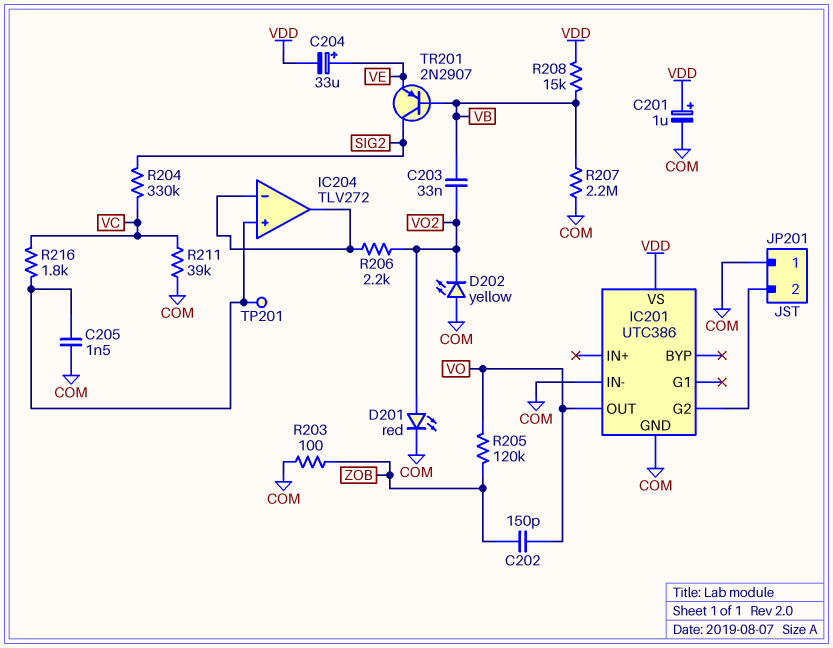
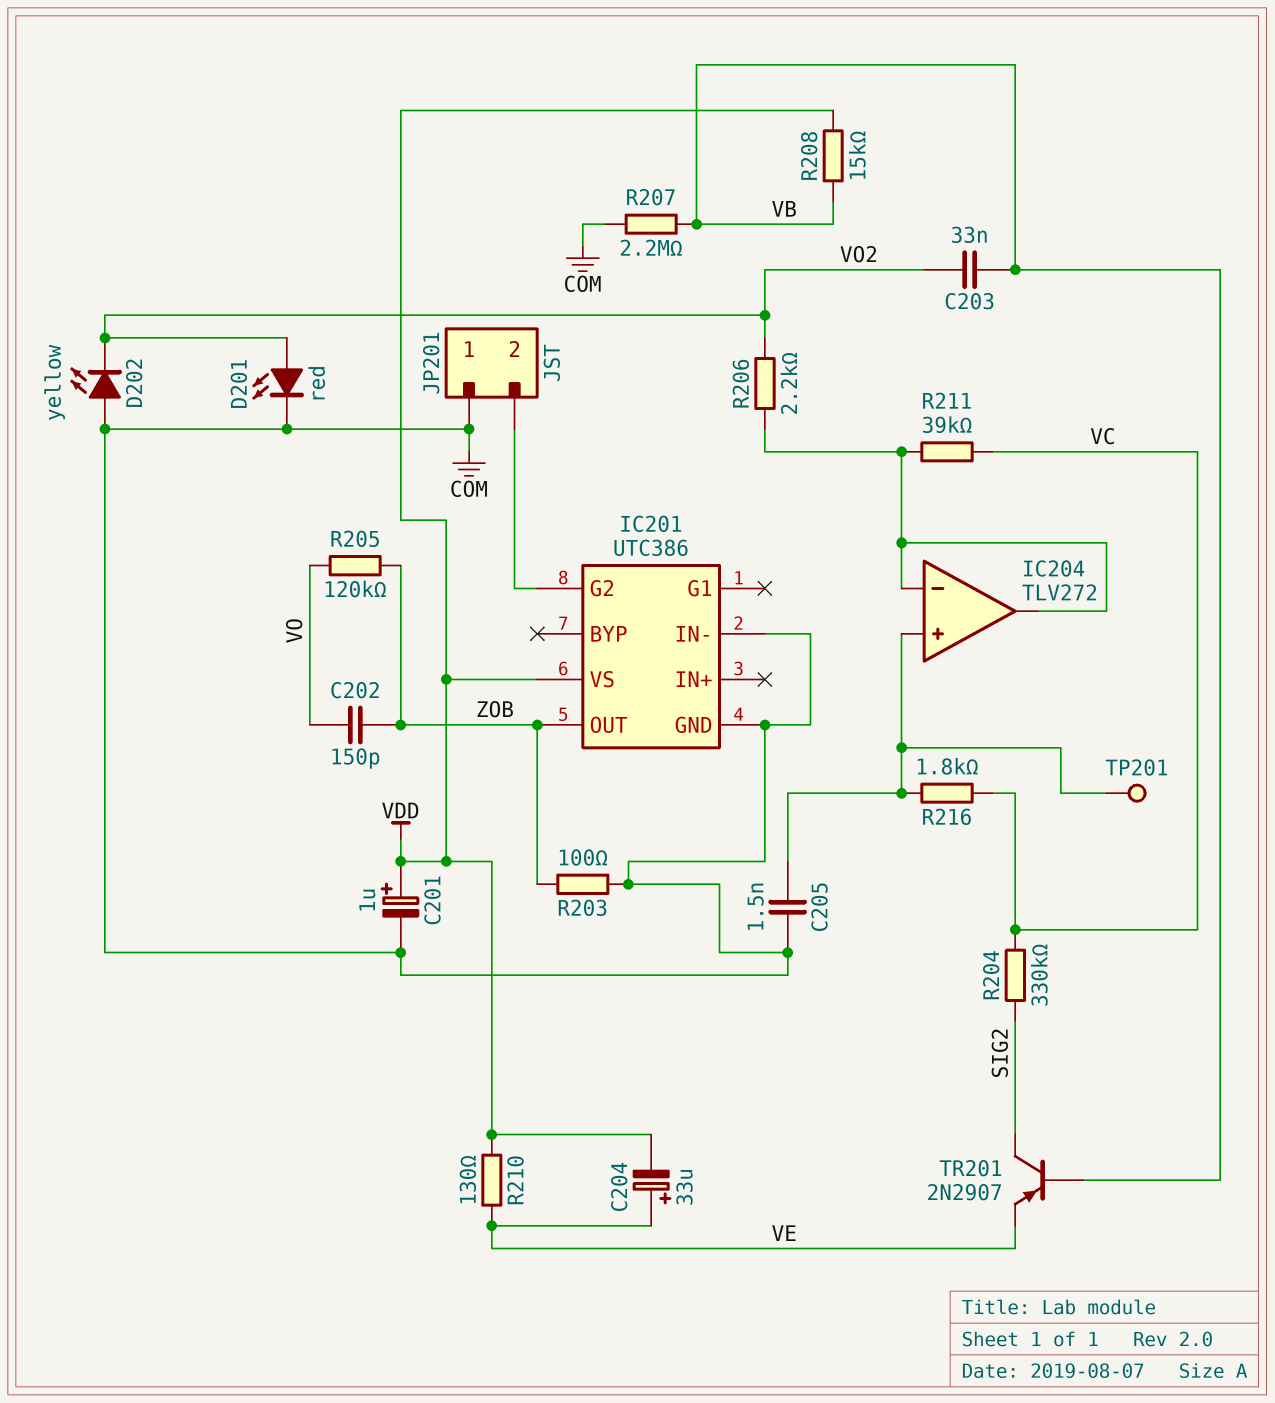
IC201 pin OUT: VO -> ZOB
R210: none -> 130 (VDD, VE)
R211: 39k (COM, VC) -> 39k (IC204/in-, VC)

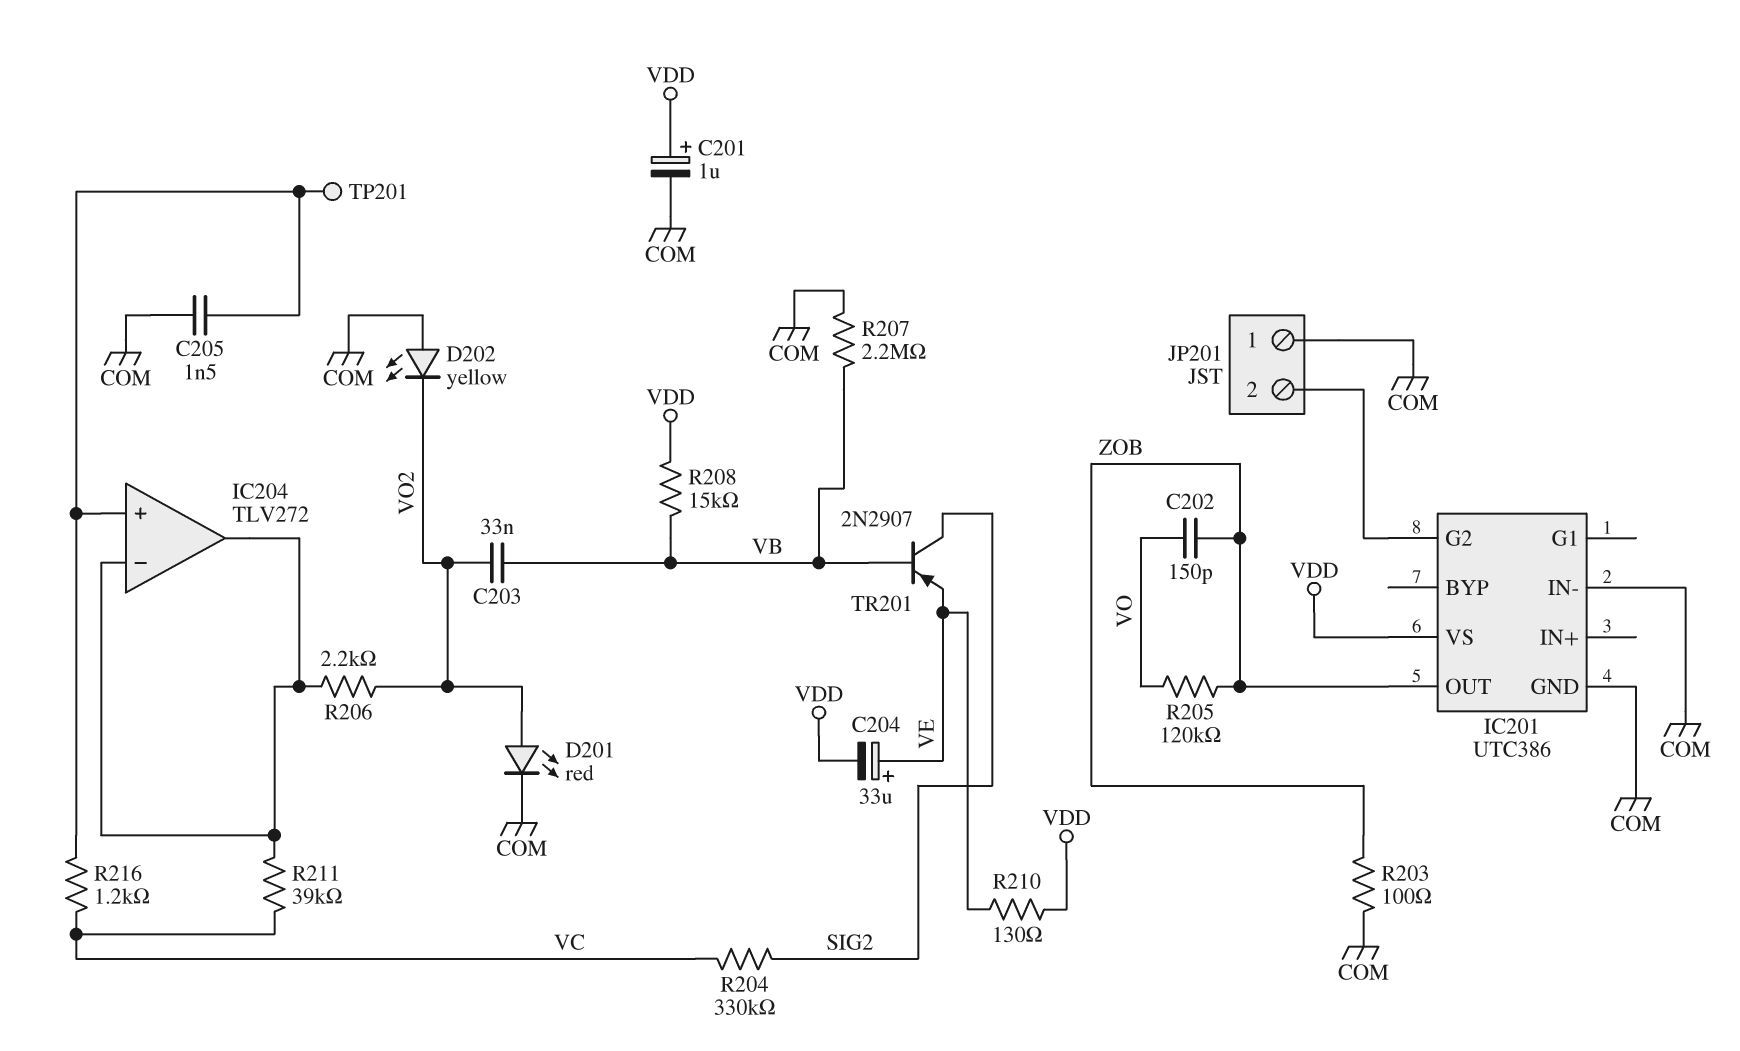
R216: 1.8k (IC204/in+, VC) -> 1.2k (IC204/in+, VC)

